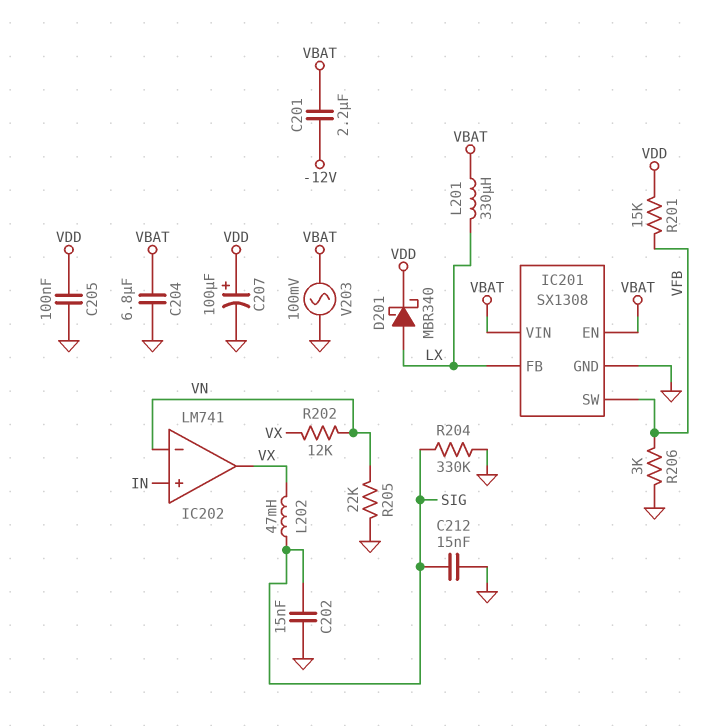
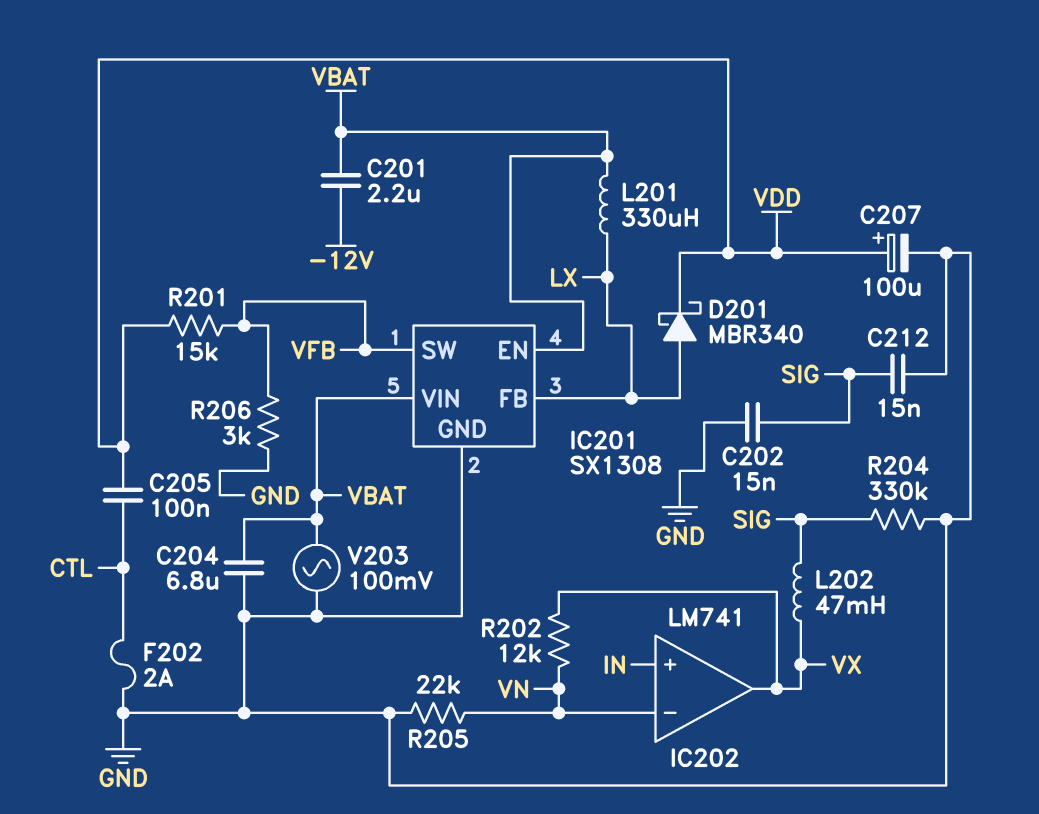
C205: 100nF (GND, VDD) -> 100nF (CTL, VDD)
F202: none -> 2A (CTL, GND)

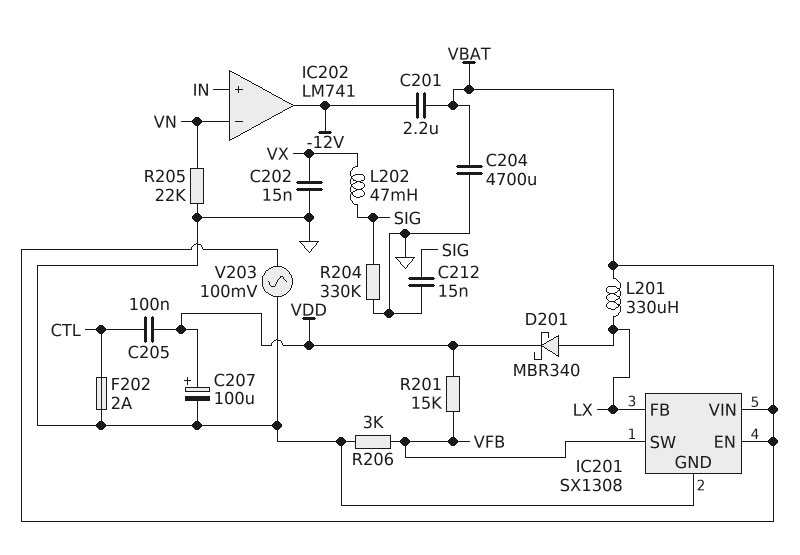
C202: 15nF (GND, SIG) -> 15nF (GND, VX)
C204: 6.8uF (GND, VBAT) -> 4700uF (GND, VBAT)
IC202 pin out: VX -> -12V
R202: 12k (VN, VX) -> none

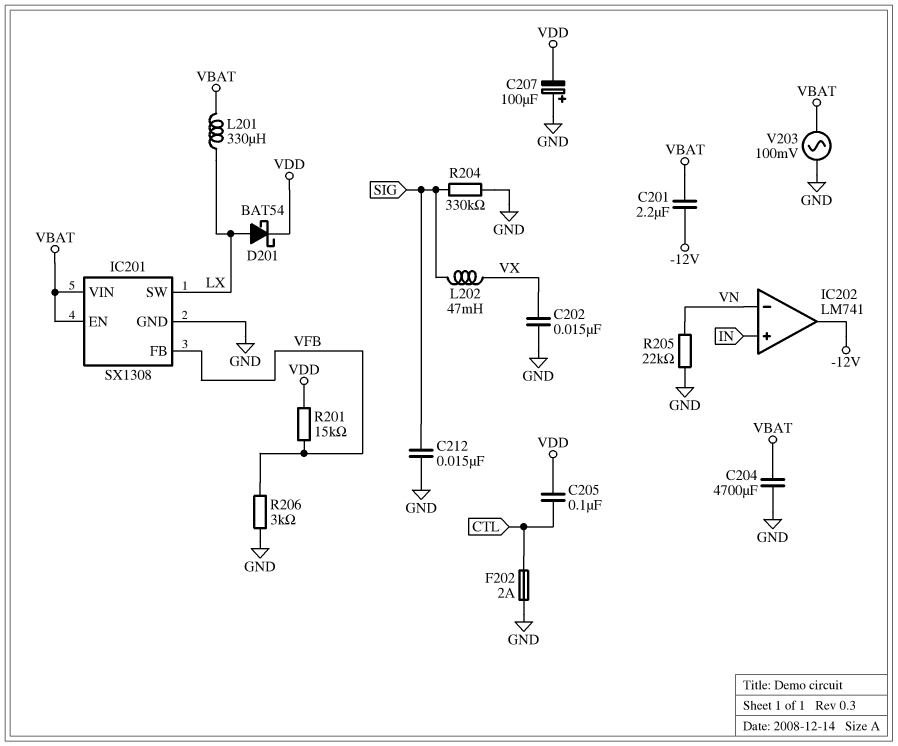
C207: 100uF (plus VDD, minus GND) -> 100uF (plus GND, minus VDD)
D201: schottky MBR340 (A LX, K VDD) -> schottky BAT54 (A LX, K VDD)
IC201 pin FB: LX -> VFB
IC201 pin SW: VFB -> LX

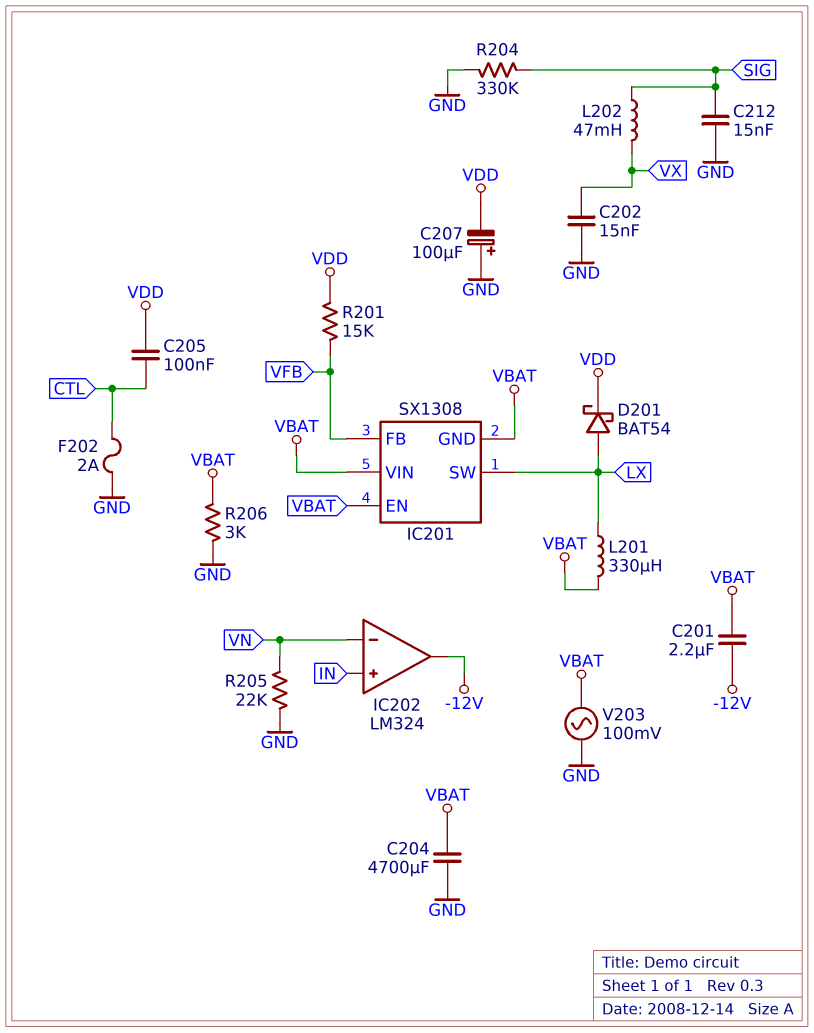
IC201 pin GND: GND -> VBAT
IC202: LM741 -> LM324
R206: 3k (GND, VFB) -> 3k (GND, VBAT)

